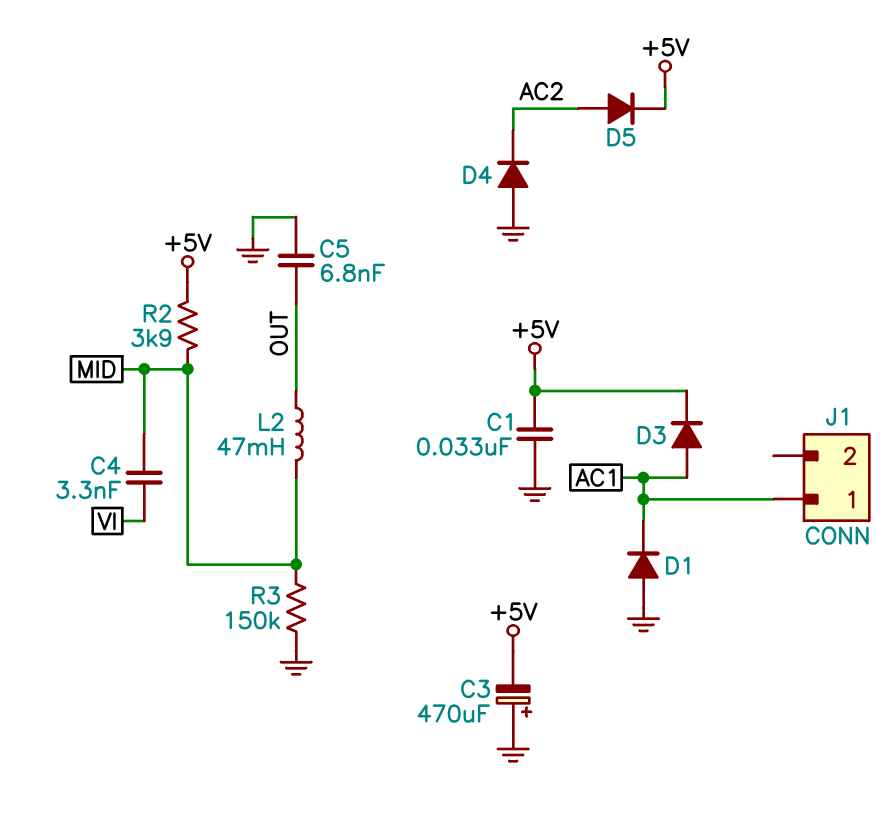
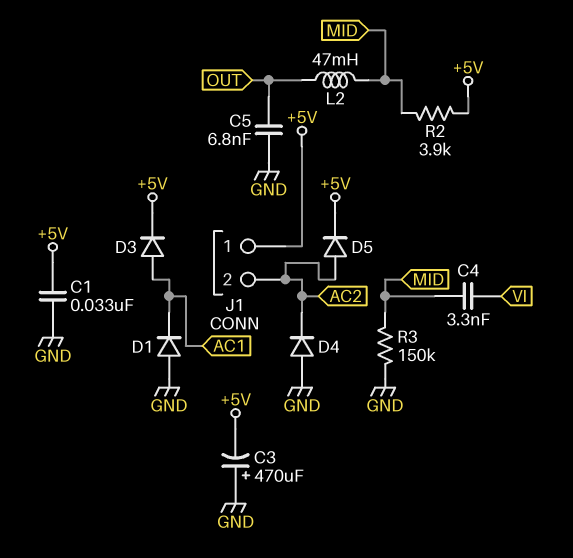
J1 pin 1: AC1 -> +5V
J1 pin 2: none -> AC2

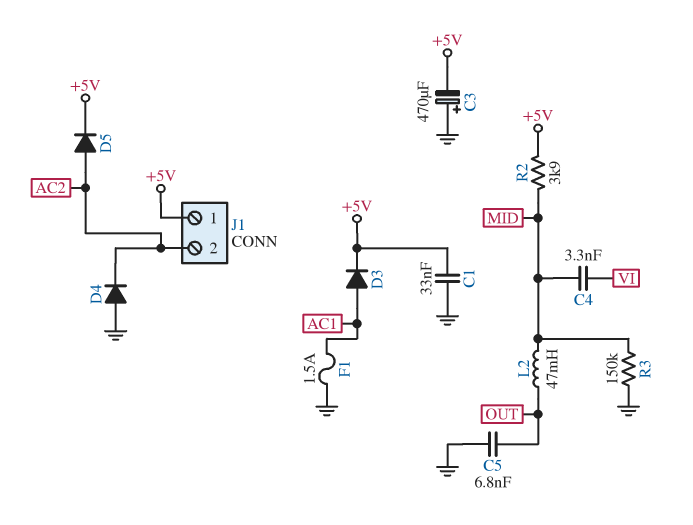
D1: diode (A GND, K AC1) -> none
F1: none -> 1.5A (AC1, GND)

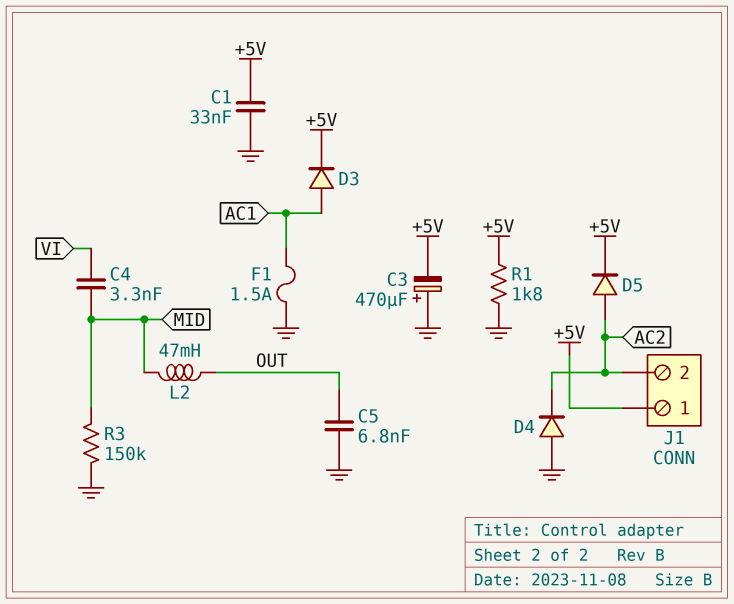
R1: none -> 1.8k (+5V, GND)
R2: 3.9k (+5V, MID) -> none

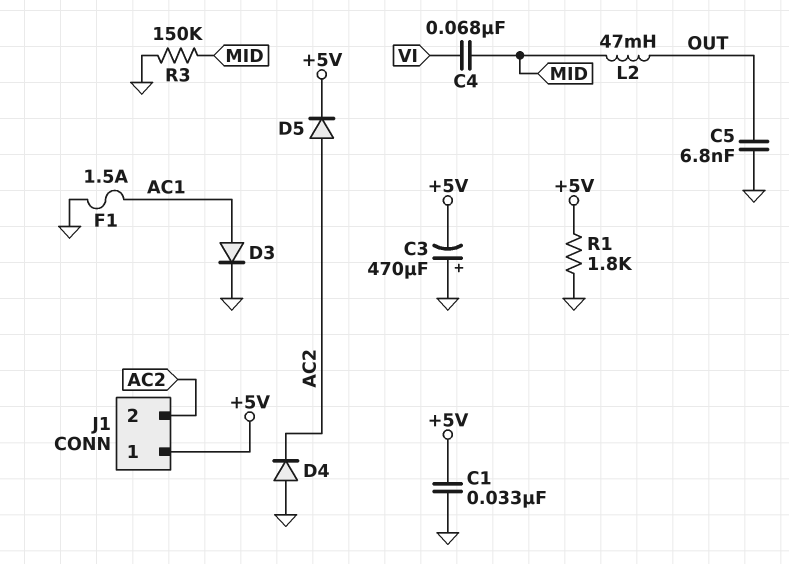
C4: 3.3nF (MID, VI) -> 68nF (MID, VI)
D3: diode (A AC1, K +5V) -> diode (A AC1, K GND)

